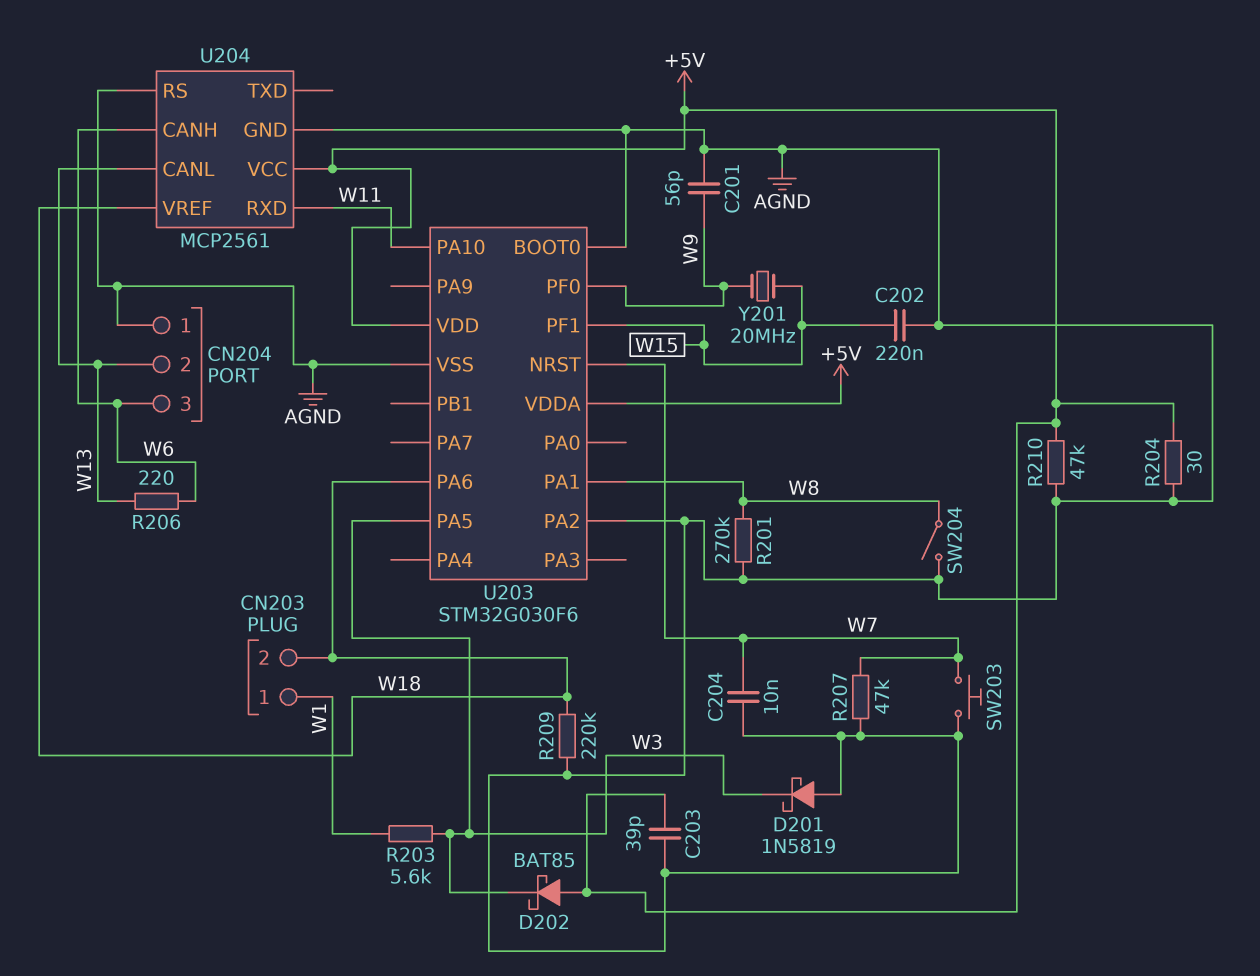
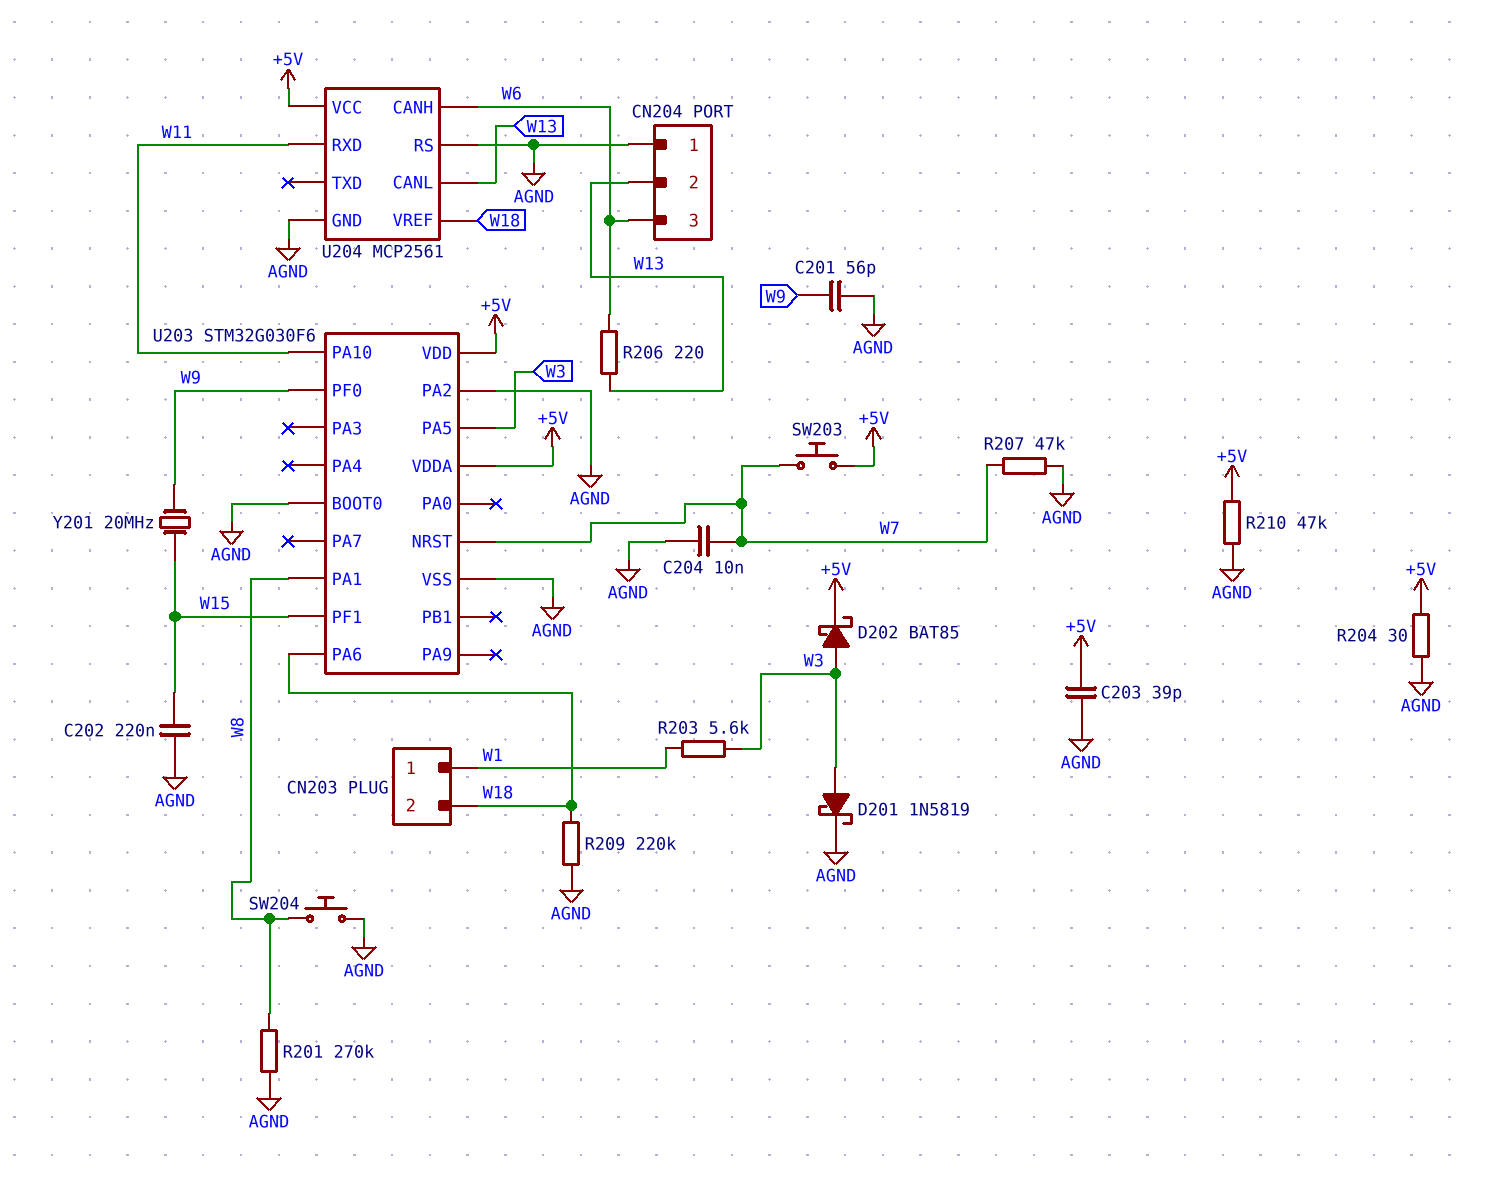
D201: schottky 1N5819 (A AGND, K W3) -> schottky 1N5819 (A W3, K AGND)
D202: schottky BAT85 (A +5V, K W3) -> schottky BAT85 (A W3, K +5V)
SW203: button (AGND, W7) -> button (+5V, W7)
SW204: switch (AGND, W8) -> button (AGND, W8)

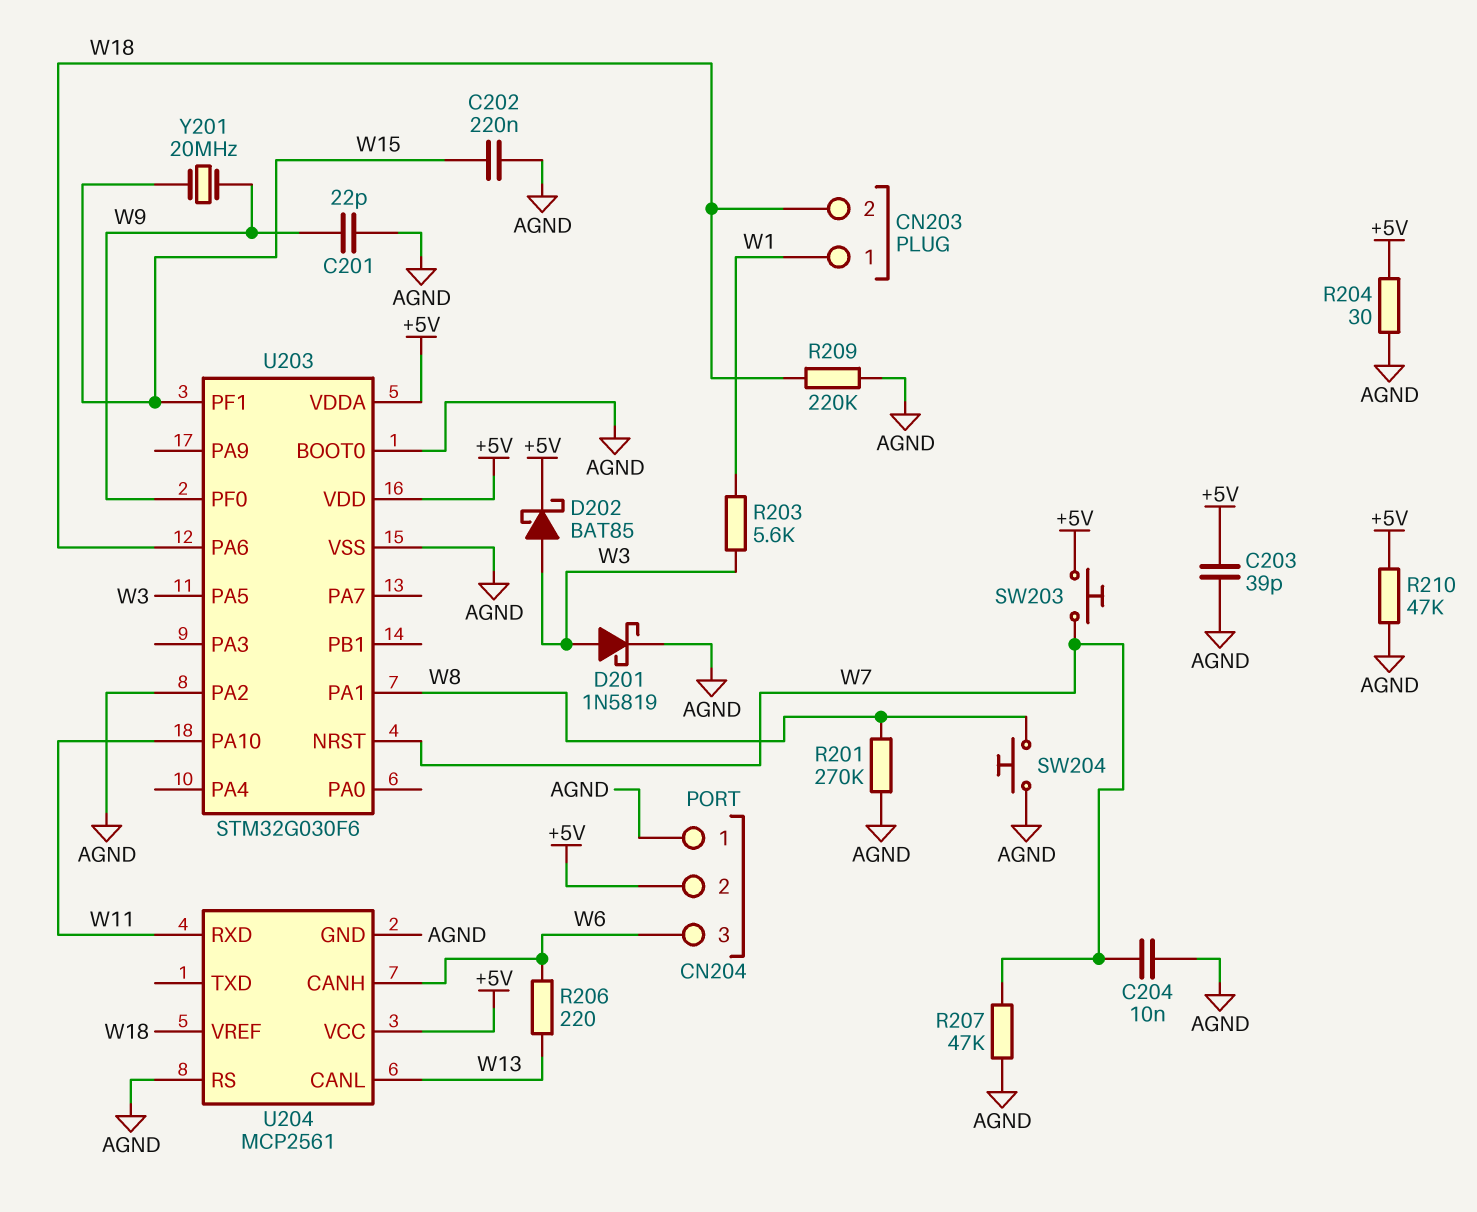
C201: 56pF (AGND, W9) -> 22pF (AGND, W9)
CN204 pin 2: W13 -> +5V

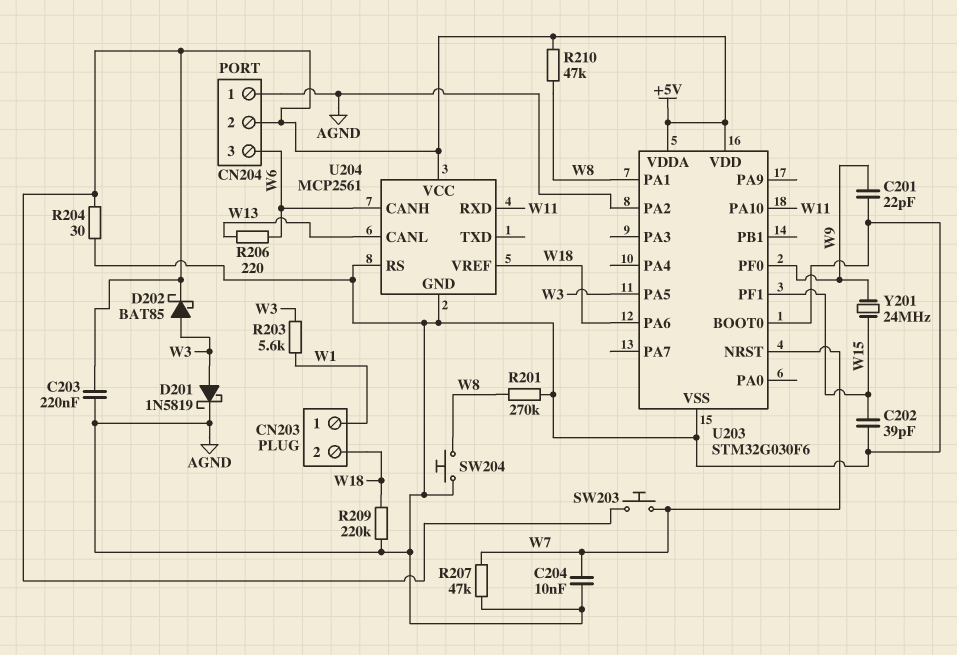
C202: 220nF (AGND, W15) -> 39pF (AGND, W15)
C203: 39pF (+5V, AGND) -> 220nF (+5V, AGND)
R210: 47k (+5V, AGND) -> 47k (+5V, W8)
Y201: 20MHz (W9, W15) -> 24MHz (W9, W15)

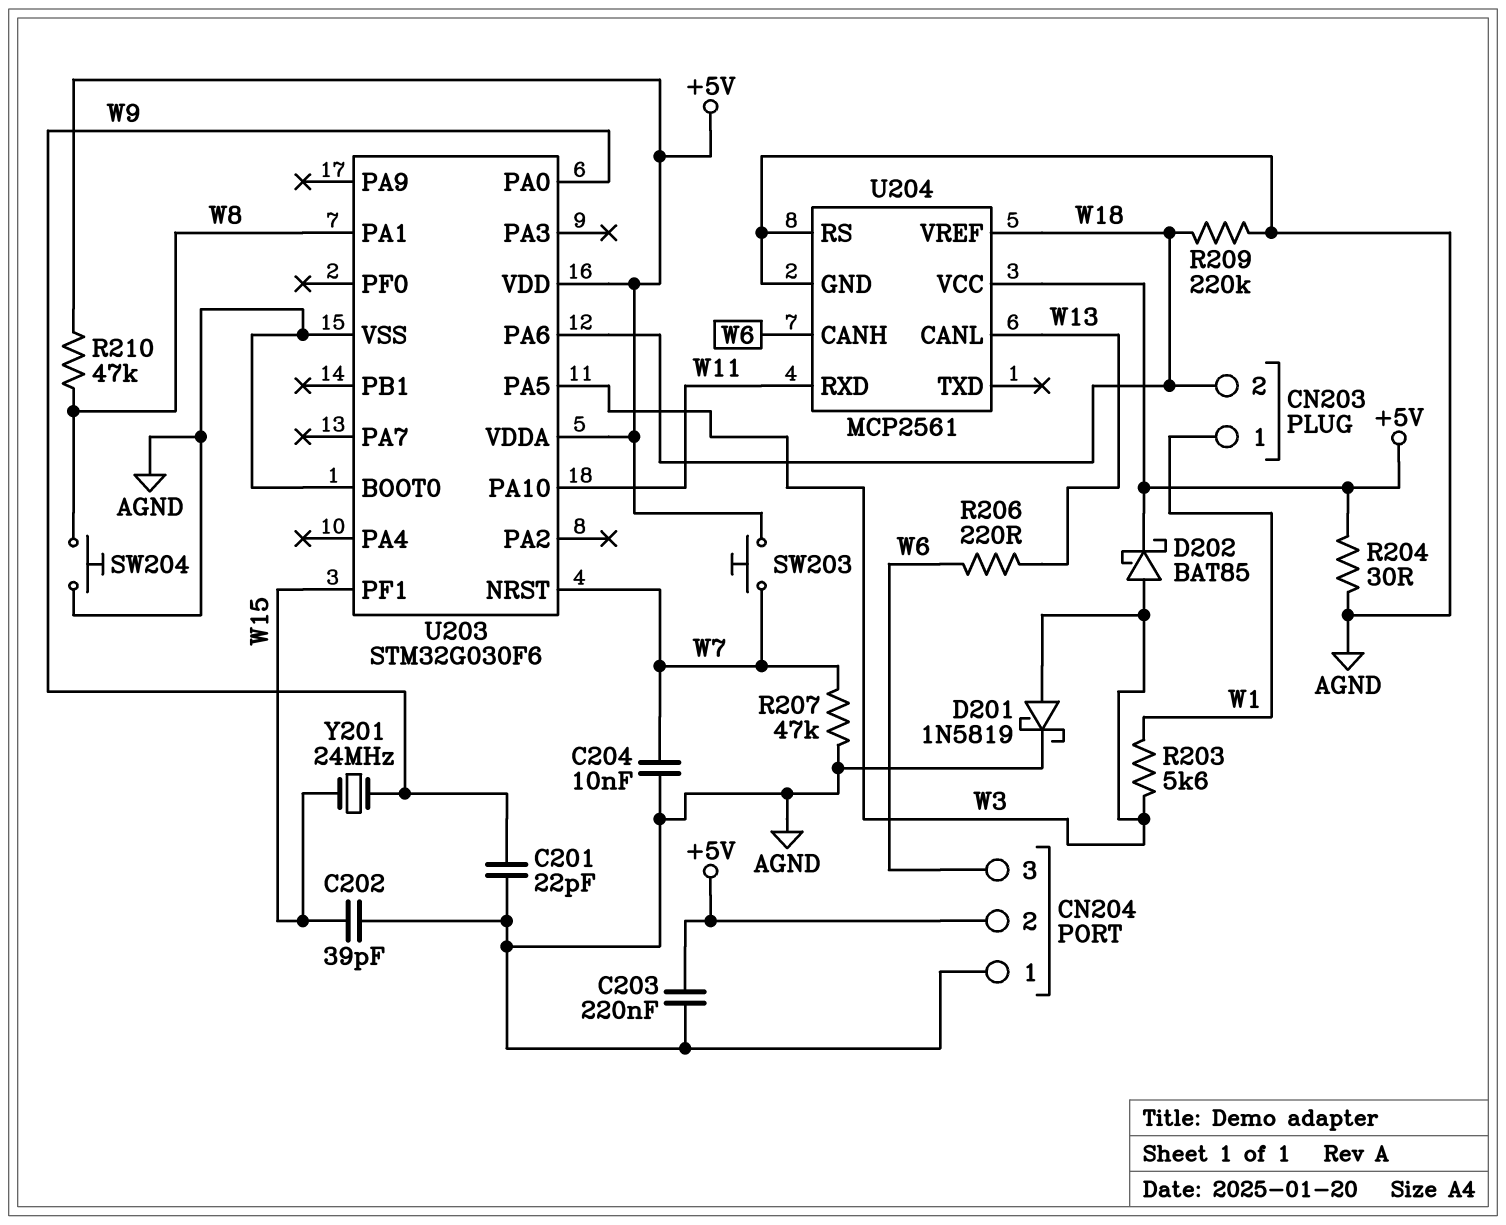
R201: 270k (AGND, W8) -> none
U203 pin PA0: none -> W9
U203 pin PA2: AGND -> none
U203 pin PF0: W9 -> none

